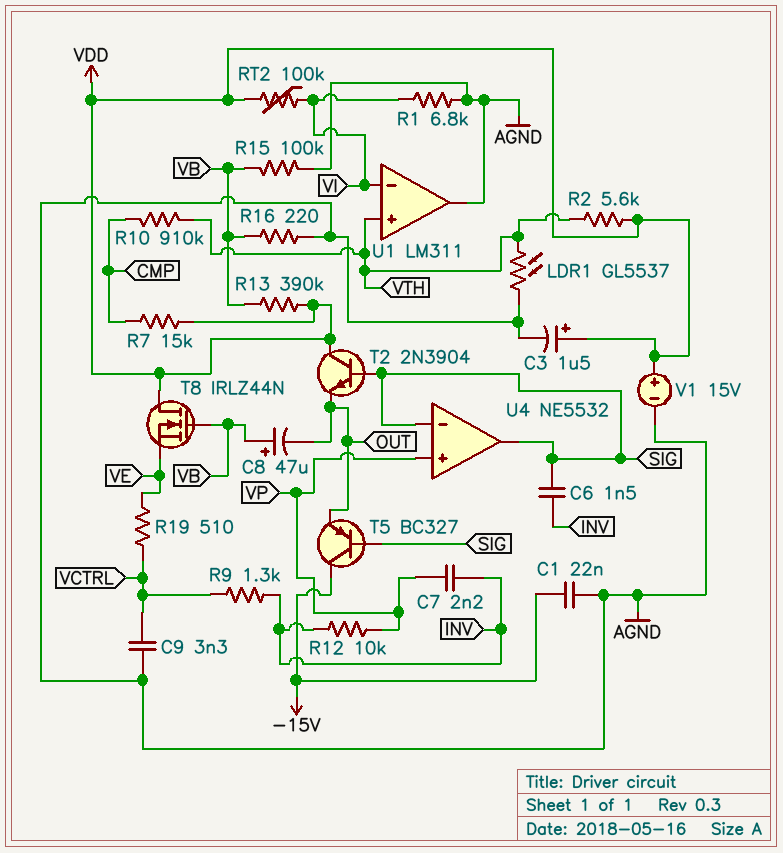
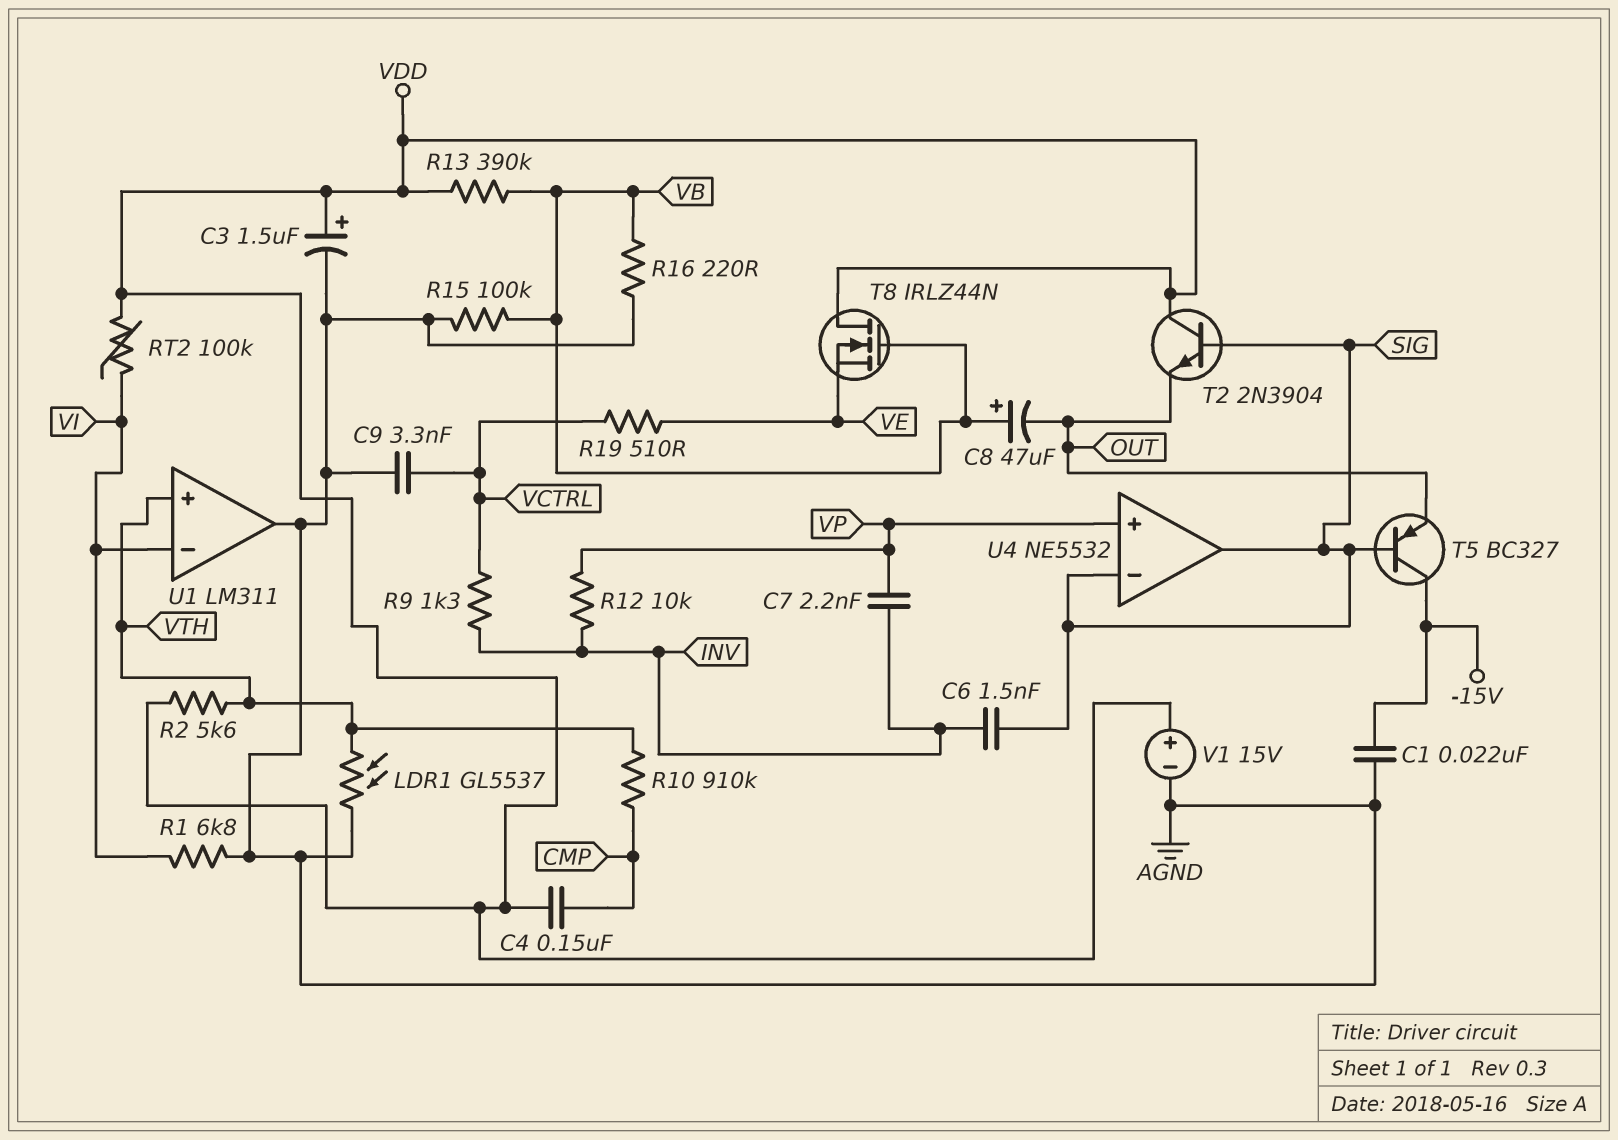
C4: none -> 150nF (CMP, VDD)
R7: 15k (CMP, VDD) -> none

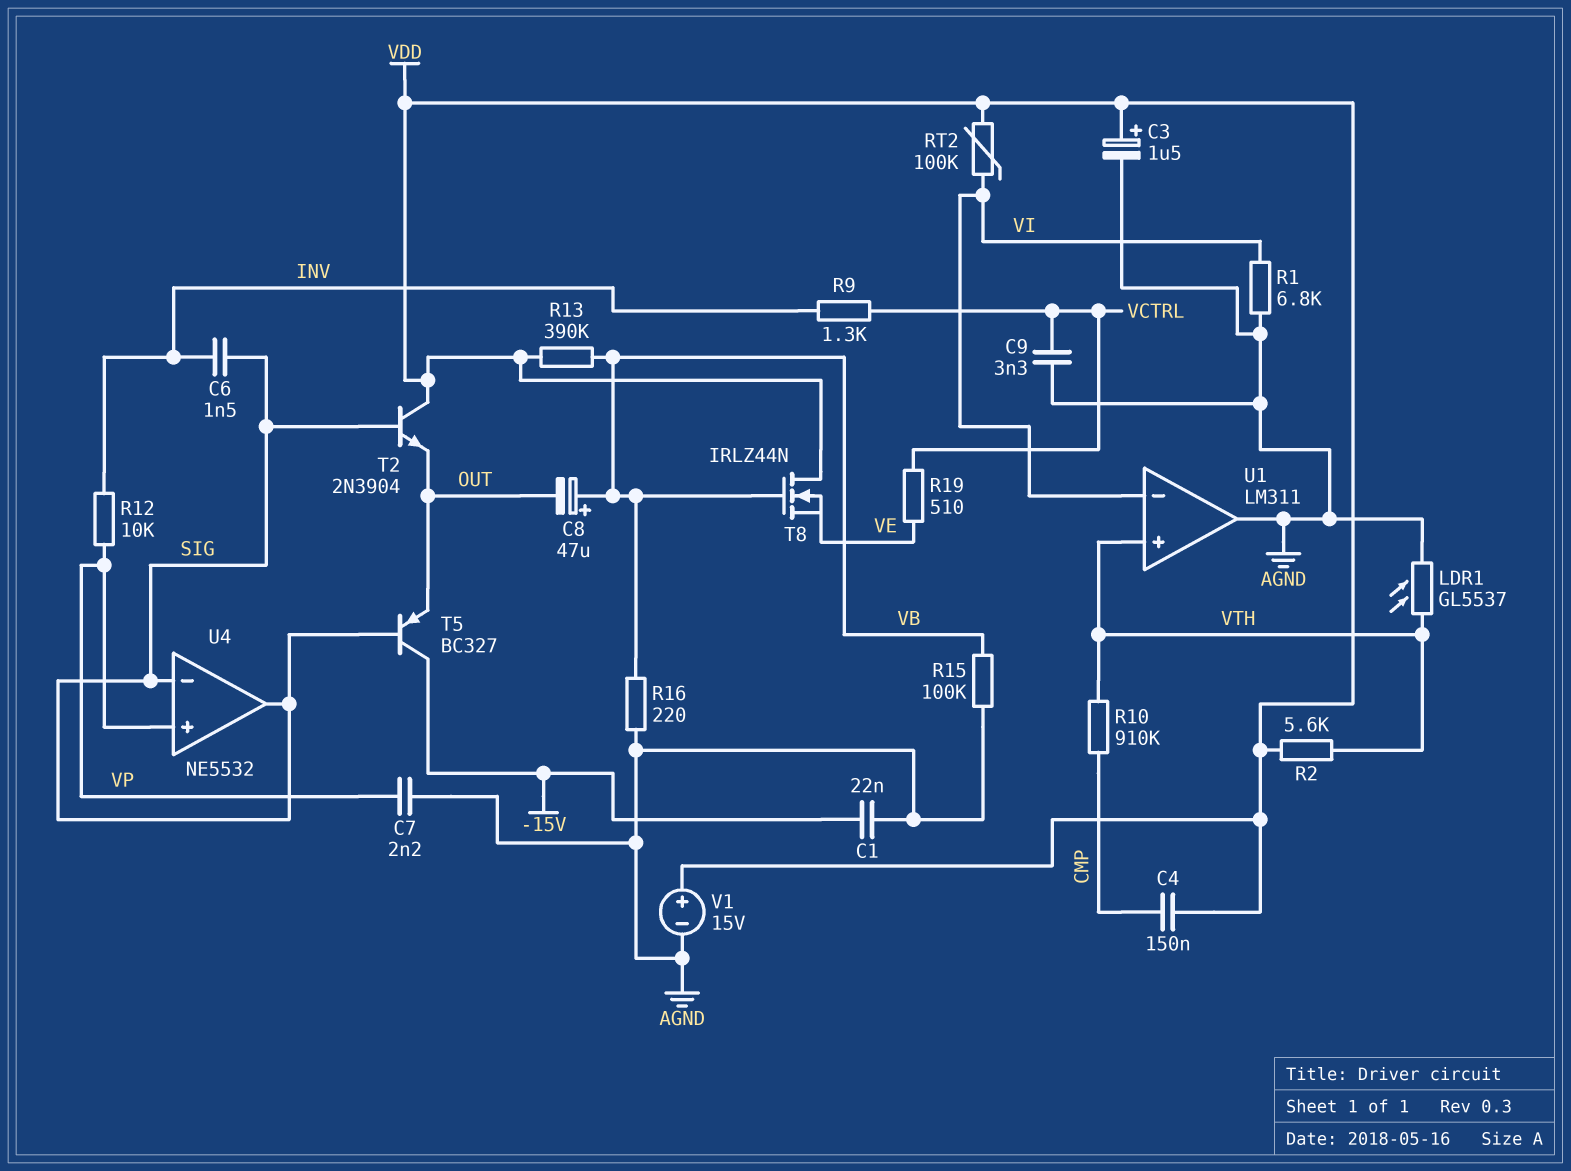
C7: 2.2nF (INV, VP) -> 2.2nF (AGND, VP)

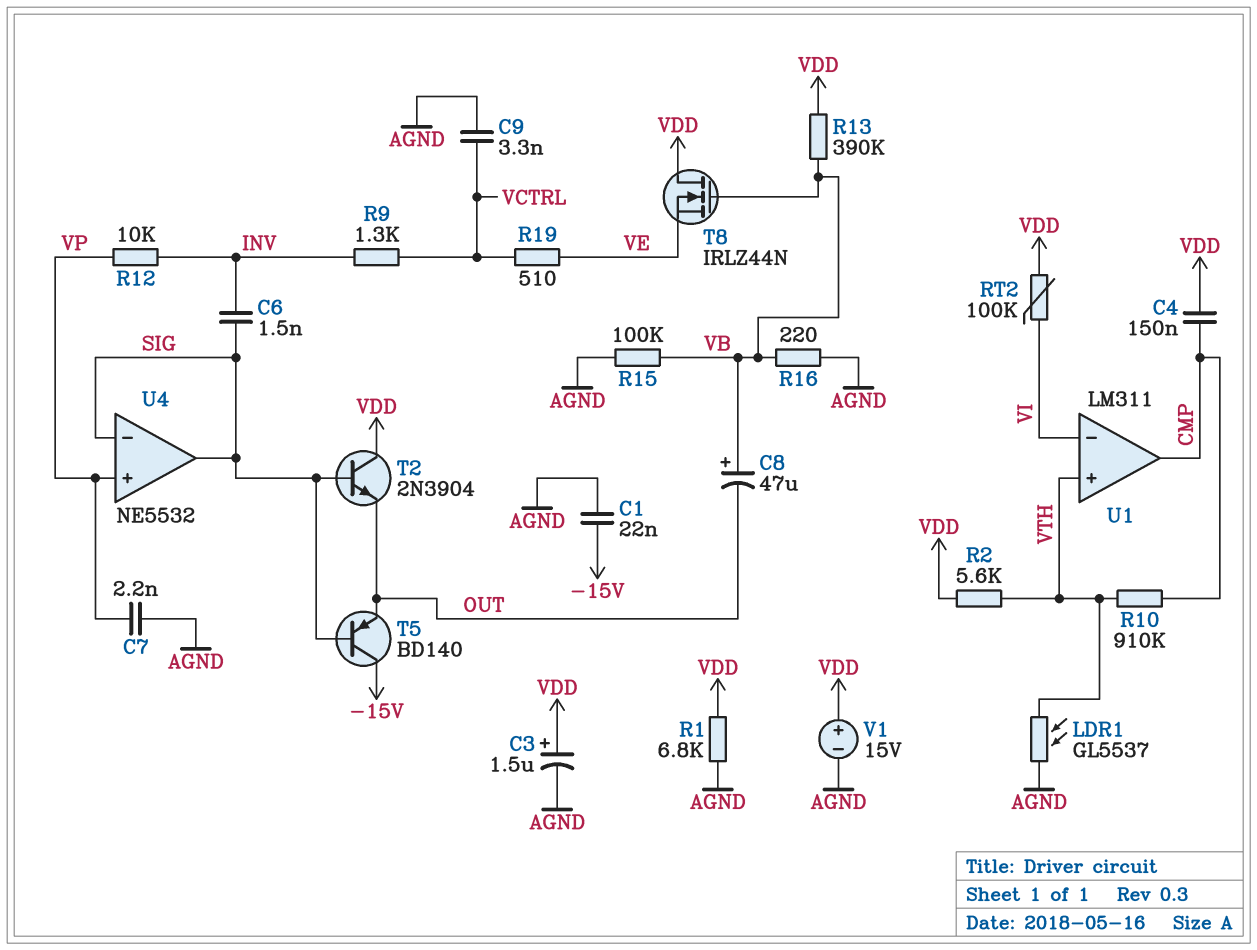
R1: 6.8k (AGND, VI) -> 6.8k (AGND, VDD)
T5: PNP BC327 (B SIG, C -15V, E OUT) -> PNP BD140 (B SIG, C -15V, E OUT)
U1 pin out: AGND -> CMP

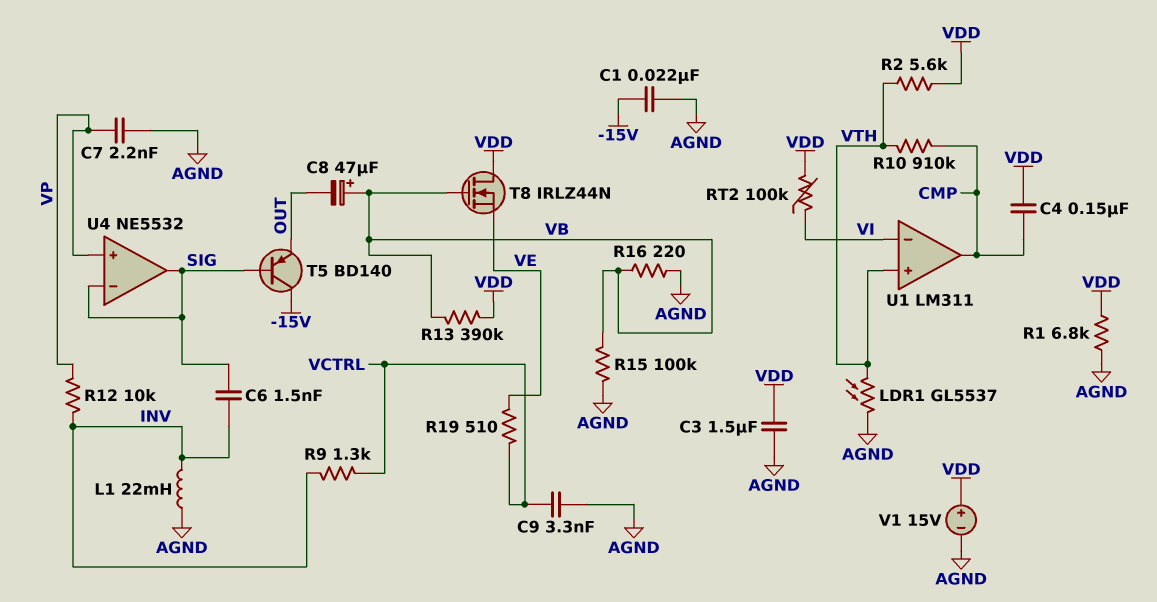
C3: 1.5uF (plus VDD, minus AGND) -> 1.5uF (AGND, VDD)
L1: none -> 22mH (AGND, INV)
T2: NPN 2N3904 (B SIG, C VDD, E OUT) -> none

